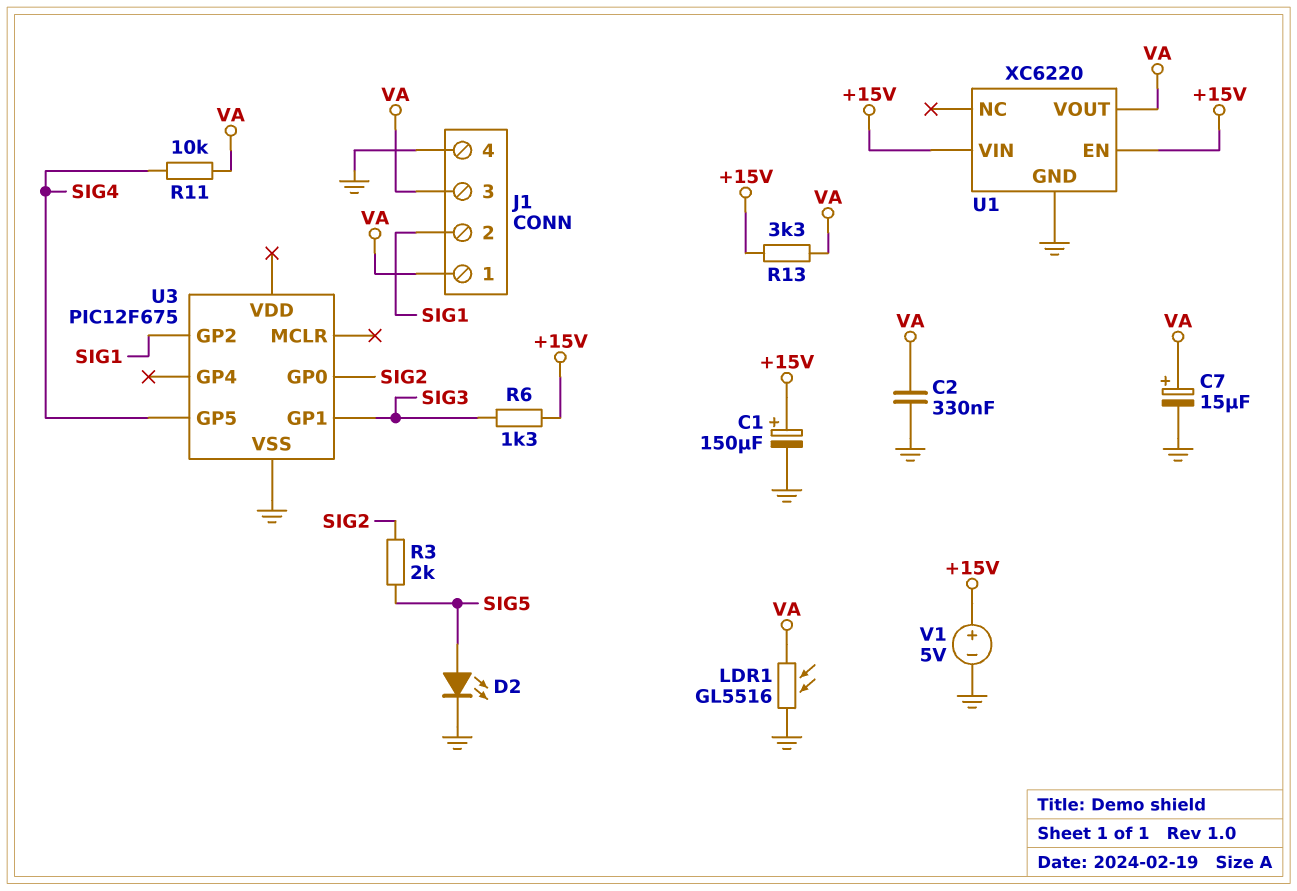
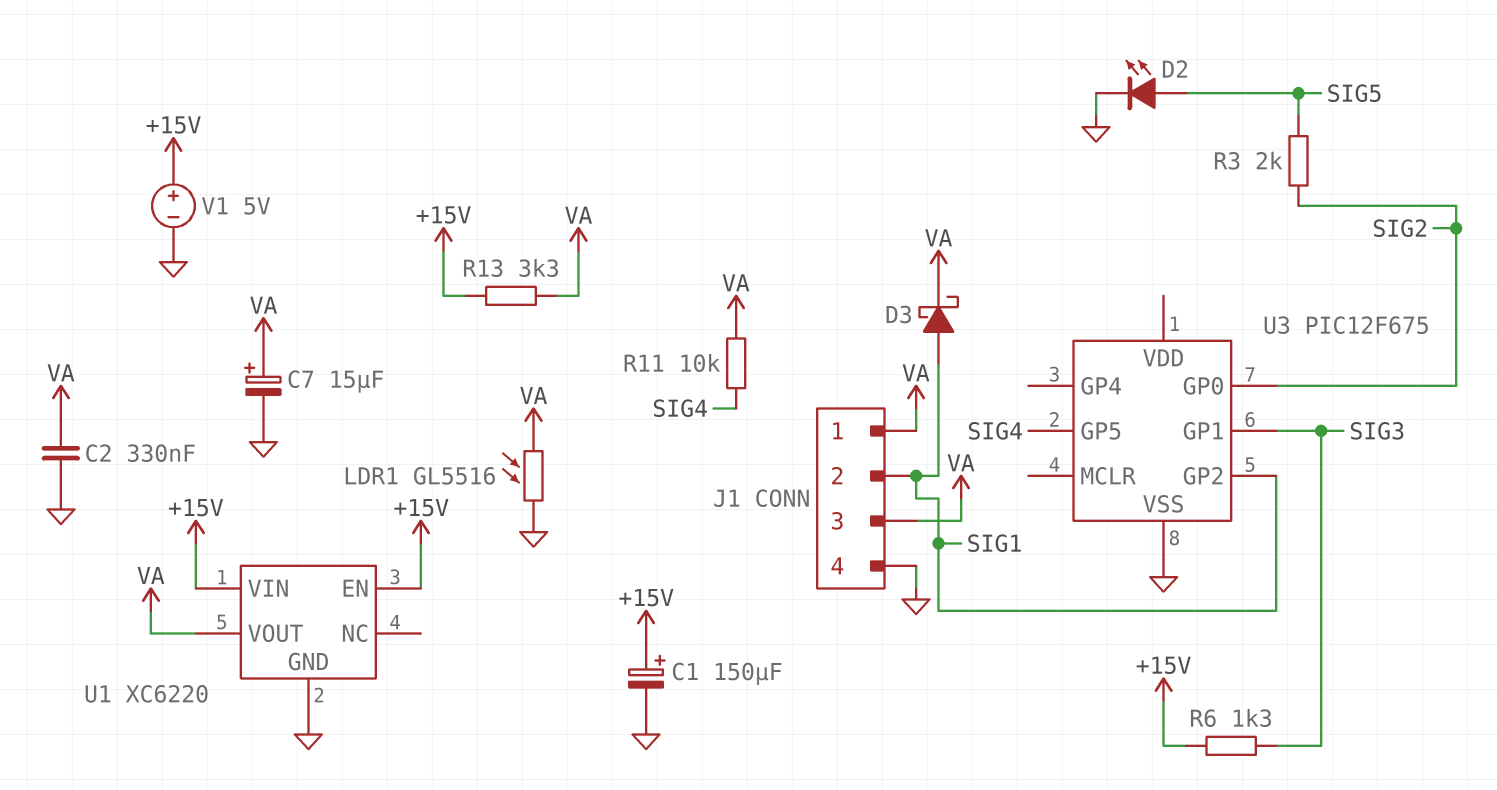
D3: none -> schottky (A SIG1, K VA)

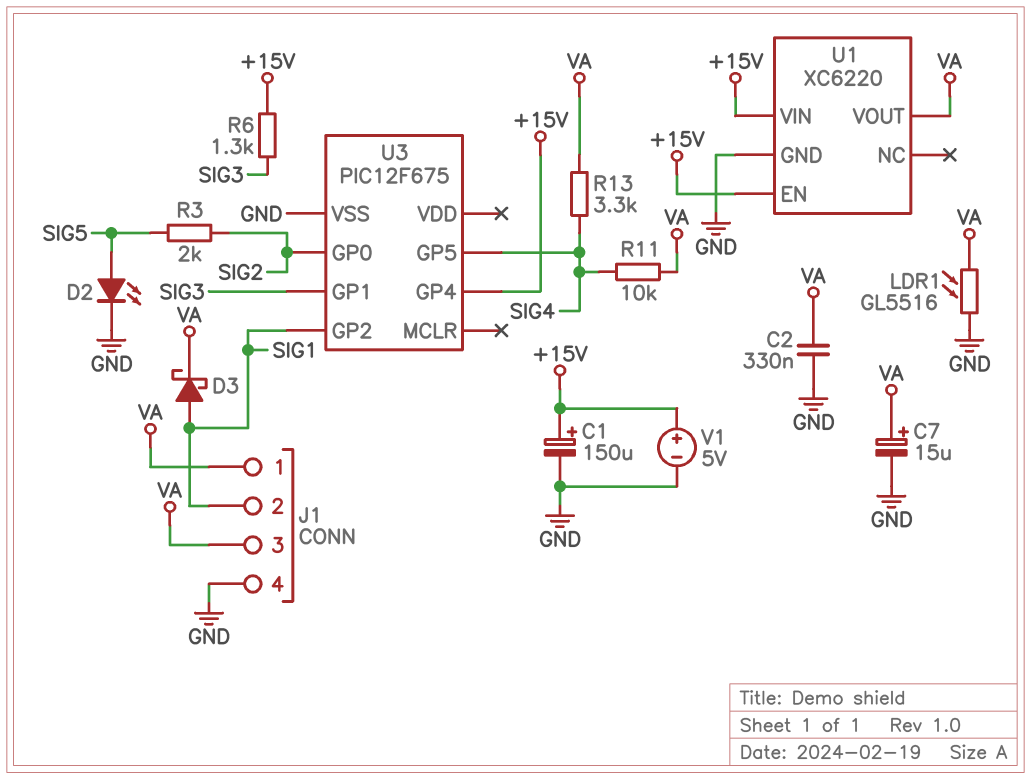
R13: 3.3k (+15V, VA) -> 3.3k (SIG4, VA)
U3 pin GP4: none -> +15V

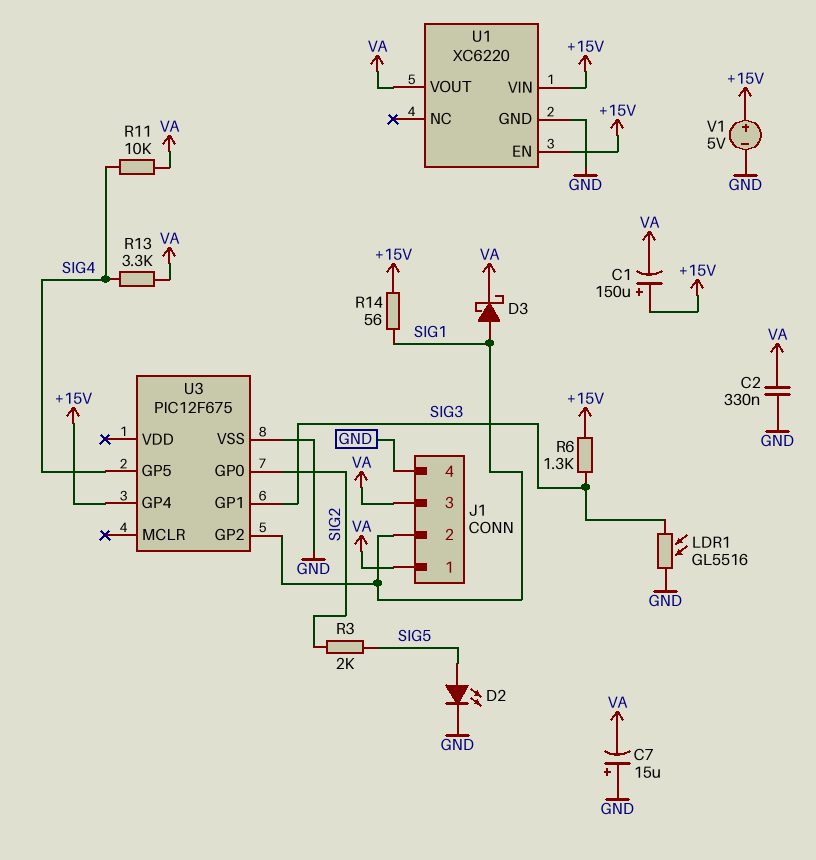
C1: 150uF (plus +15V, minus GND) -> 150uF (plus +15V, minus VA)
C7: 15uF (plus VA, minus GND) -> 15uF (plus GND, minus VA)
LDR1: GL5516 (GND, VA) -> GL5516 (GND, SIG3)
R14: none -> 56 (+15V, SIG1)

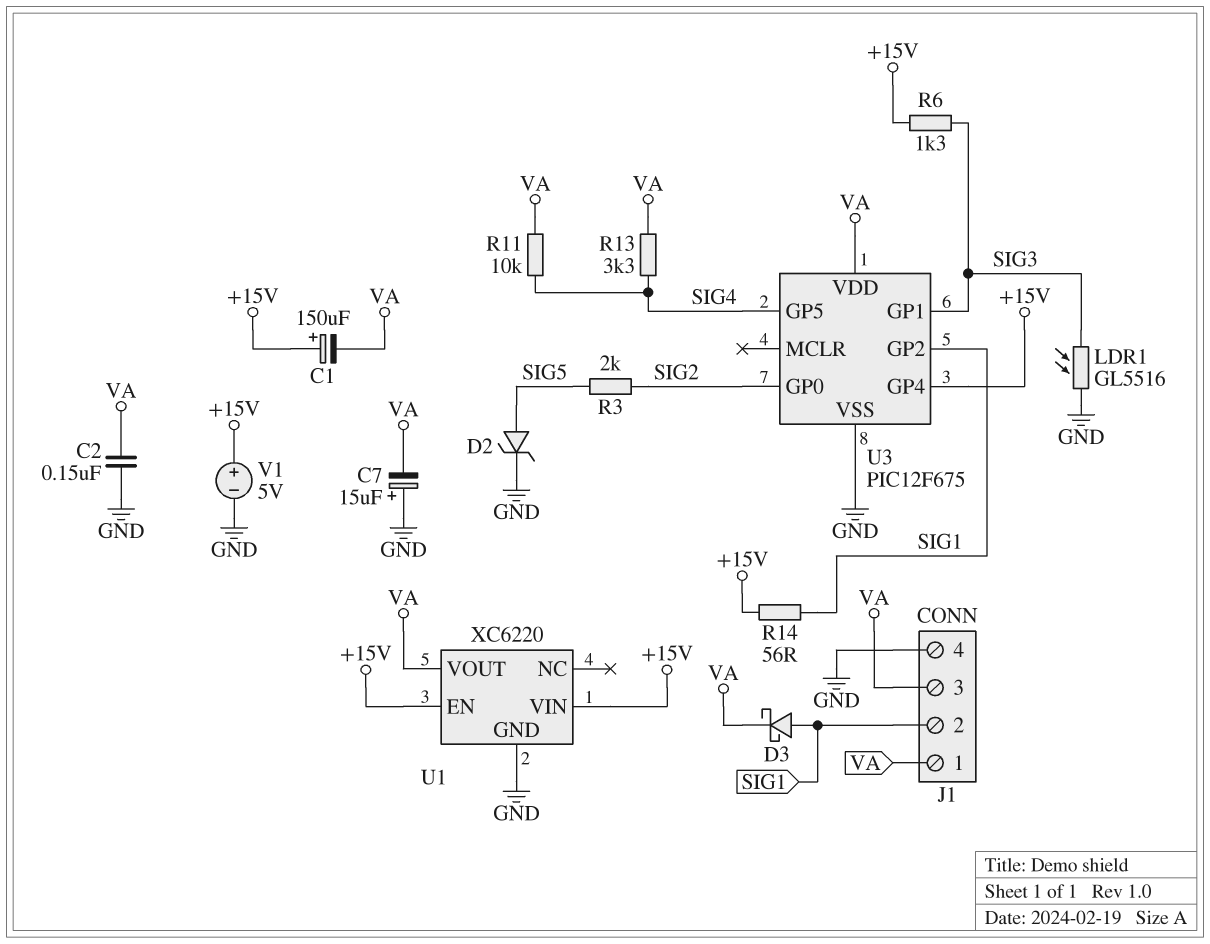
C2: 330nF (GND, VA) -> 150nF (GND, VA)
D2: LED (A SIG5, K GND) -> zener (A SIG5, K GND)
U3 pin VDD: none -> VA

